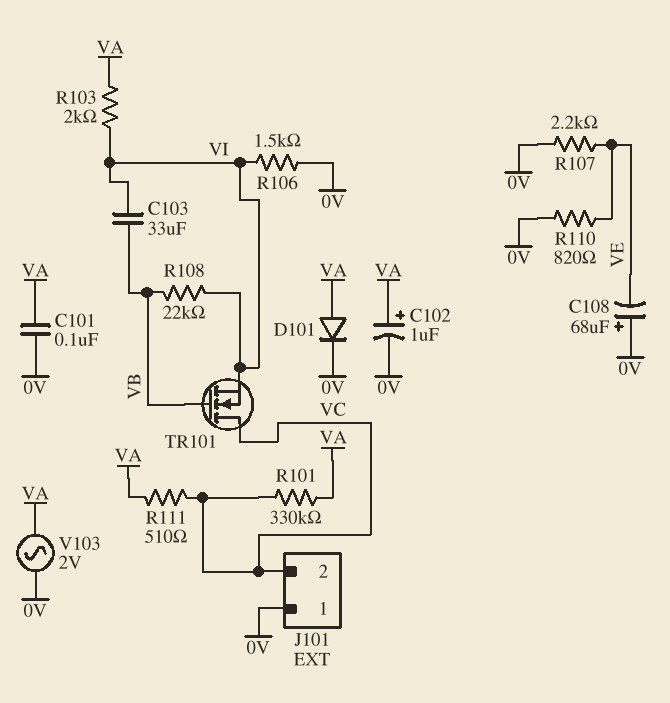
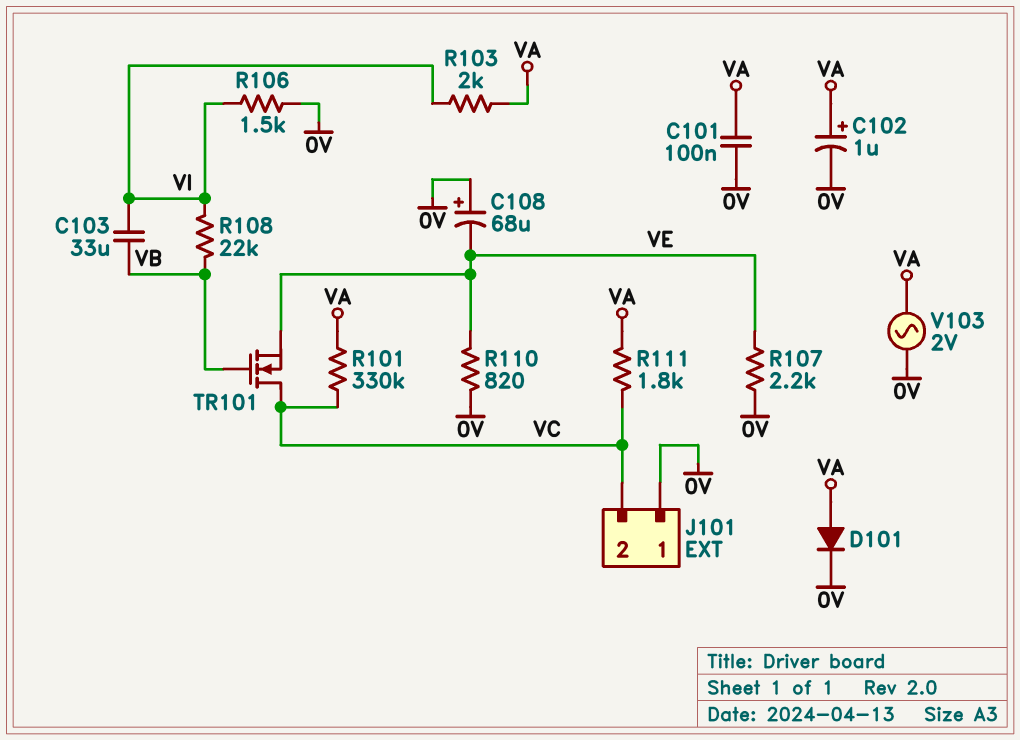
R111: 510 (VA, VC) -> 1.8k (VA, VC)
TR101: NMOS (G VB, D VC, S VI) -> NMOS (G VB, D VC, S VE)

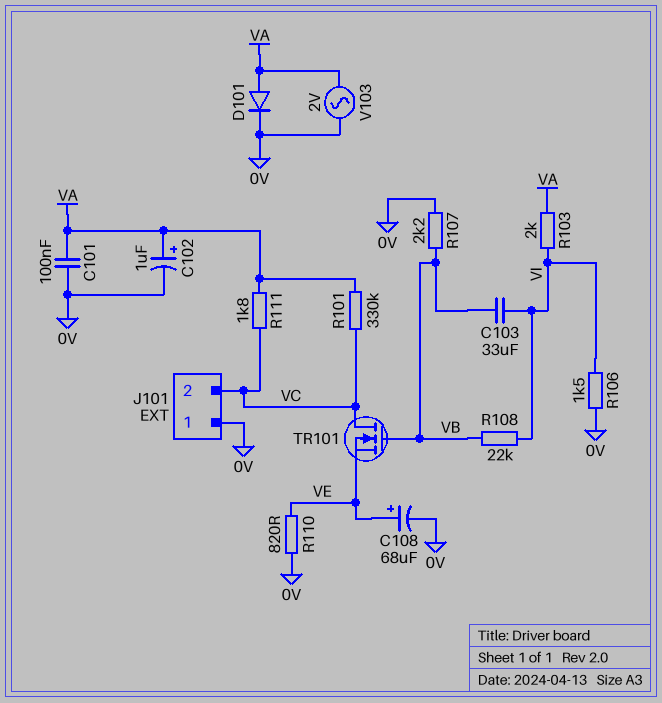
C108: 68uF (plus 0V, minus VE) -> 68uF (plus VE, minus 0V)
R107: 2.2k (0V, VE) -> 2.2k (0V, VB)

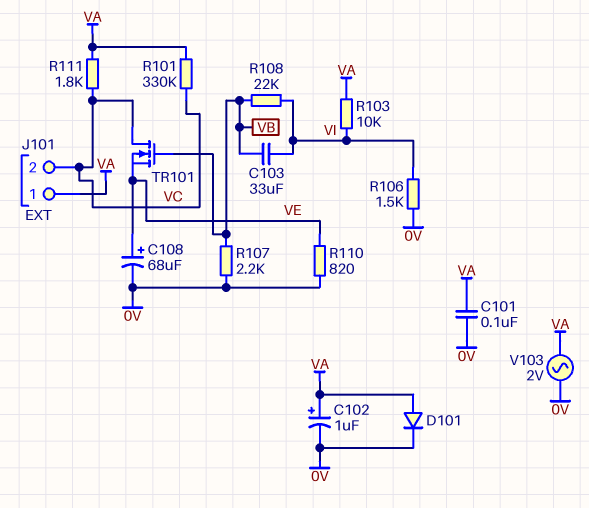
J101 pin 1: 0V -> VA
R103: 2k (VA, VI) -> 10k (VA, VI)

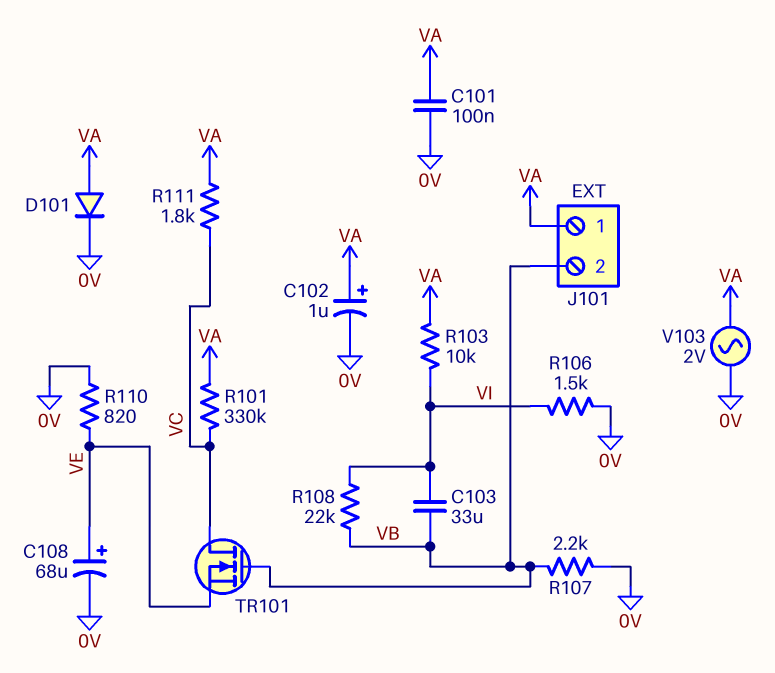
J101 pin 2: VC -> VB

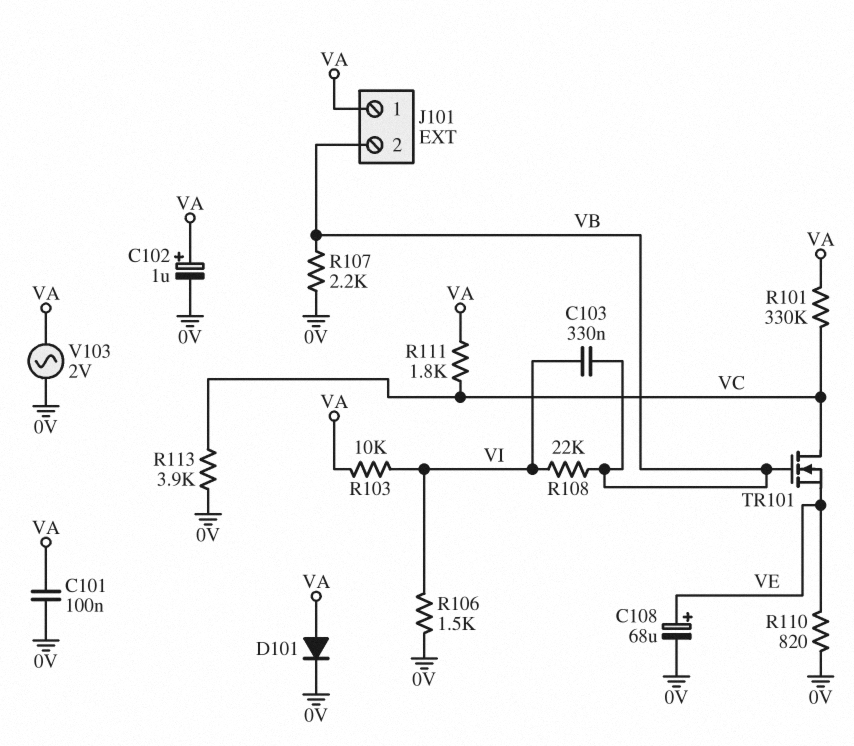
C103: 33uF (VB, VI) -> 330nF (VB, VI)
R113: none -> 3.9k (0V, VC)

